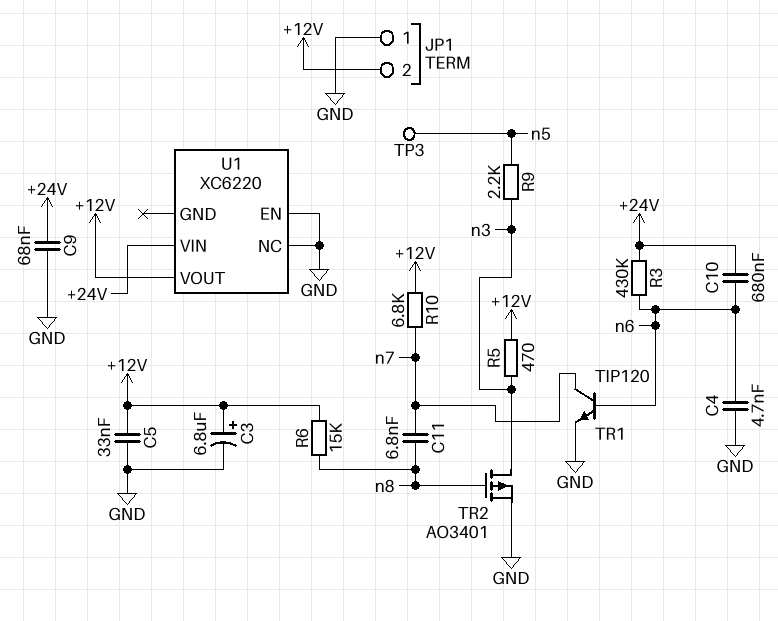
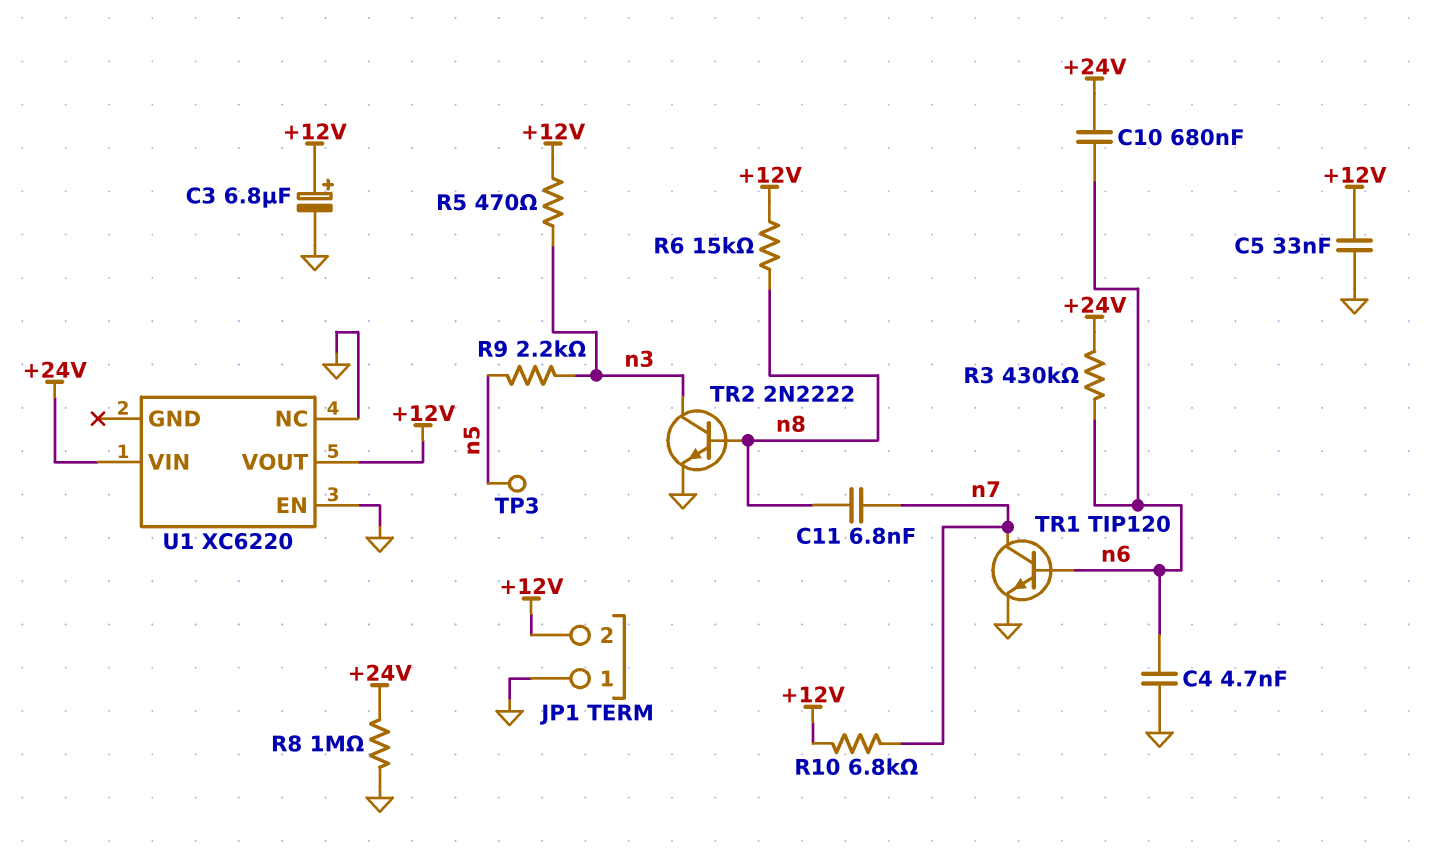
C9: 68nF (+24V, GND) -> none
R8: none -> 1M (+24V, GND)
TR2: PMOS AO3401 (G n8, D n3, S GND) -> NPN 2N2222 (B n8, C n3, E GND)

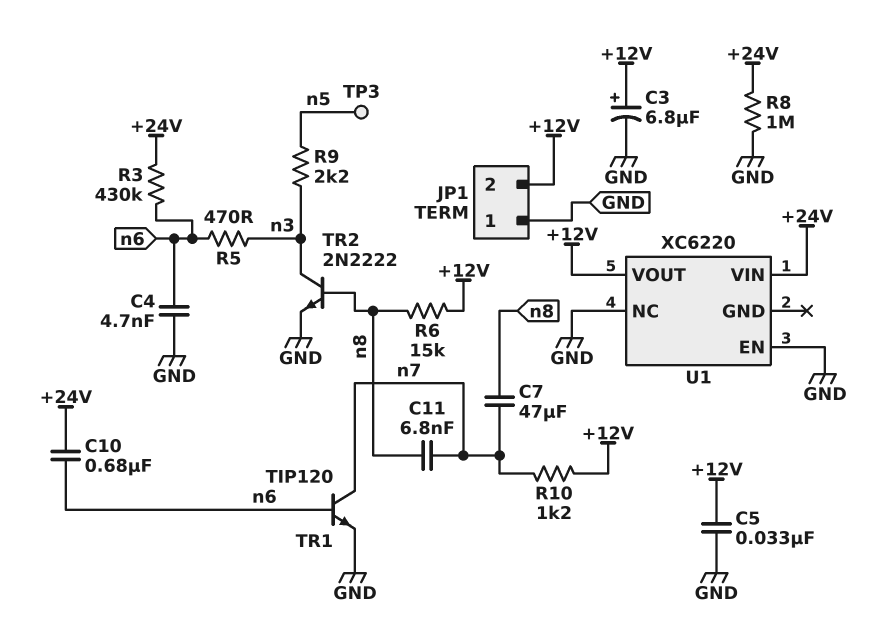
C7: none -> 47uF (n7, n8)
R5: 470 (+12V, n3) -> 470 (n3, n6)
R10: 6.8k (+12V, n7) -> 1.2k (+12V, n7)

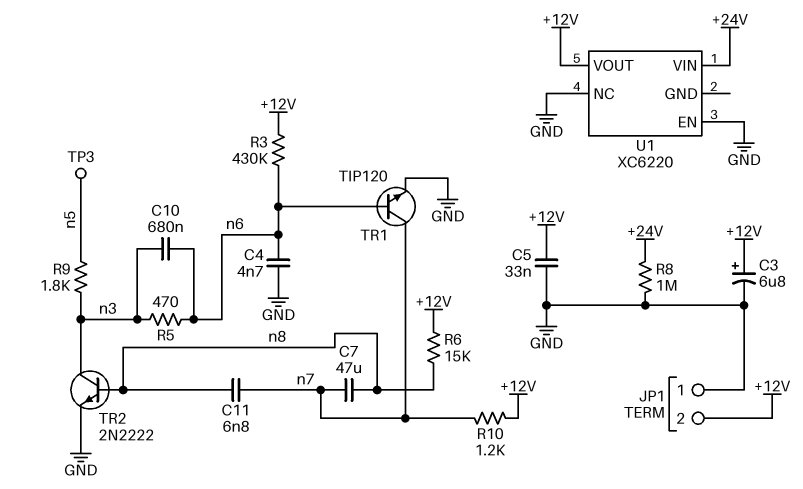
C10: 680nF (+24V, n6) -> 680nF (n3, n6)
R3: 430k (+24V, n6) -> 430k (+12V, n6)
R9: 2.2k (n3, n5) -> 1.8k (n3, n5)

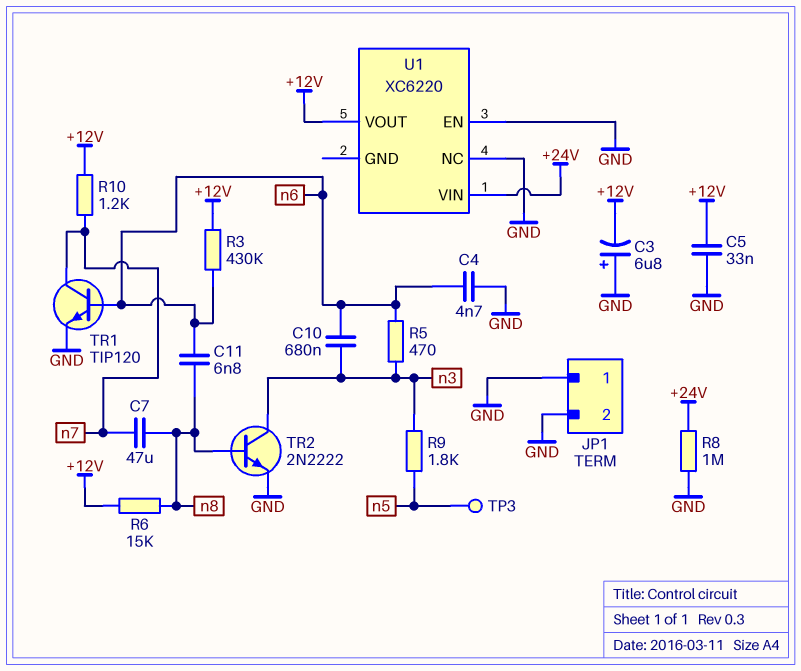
C3: 6.8uF (plus +12V, minus GND) -> 6.8uF (plus GND, minus +12V)
C11: 6.8nF (n7, n8) -> 6.8nF (n6, n8)
JP1 pin 2: +12V -> GND

